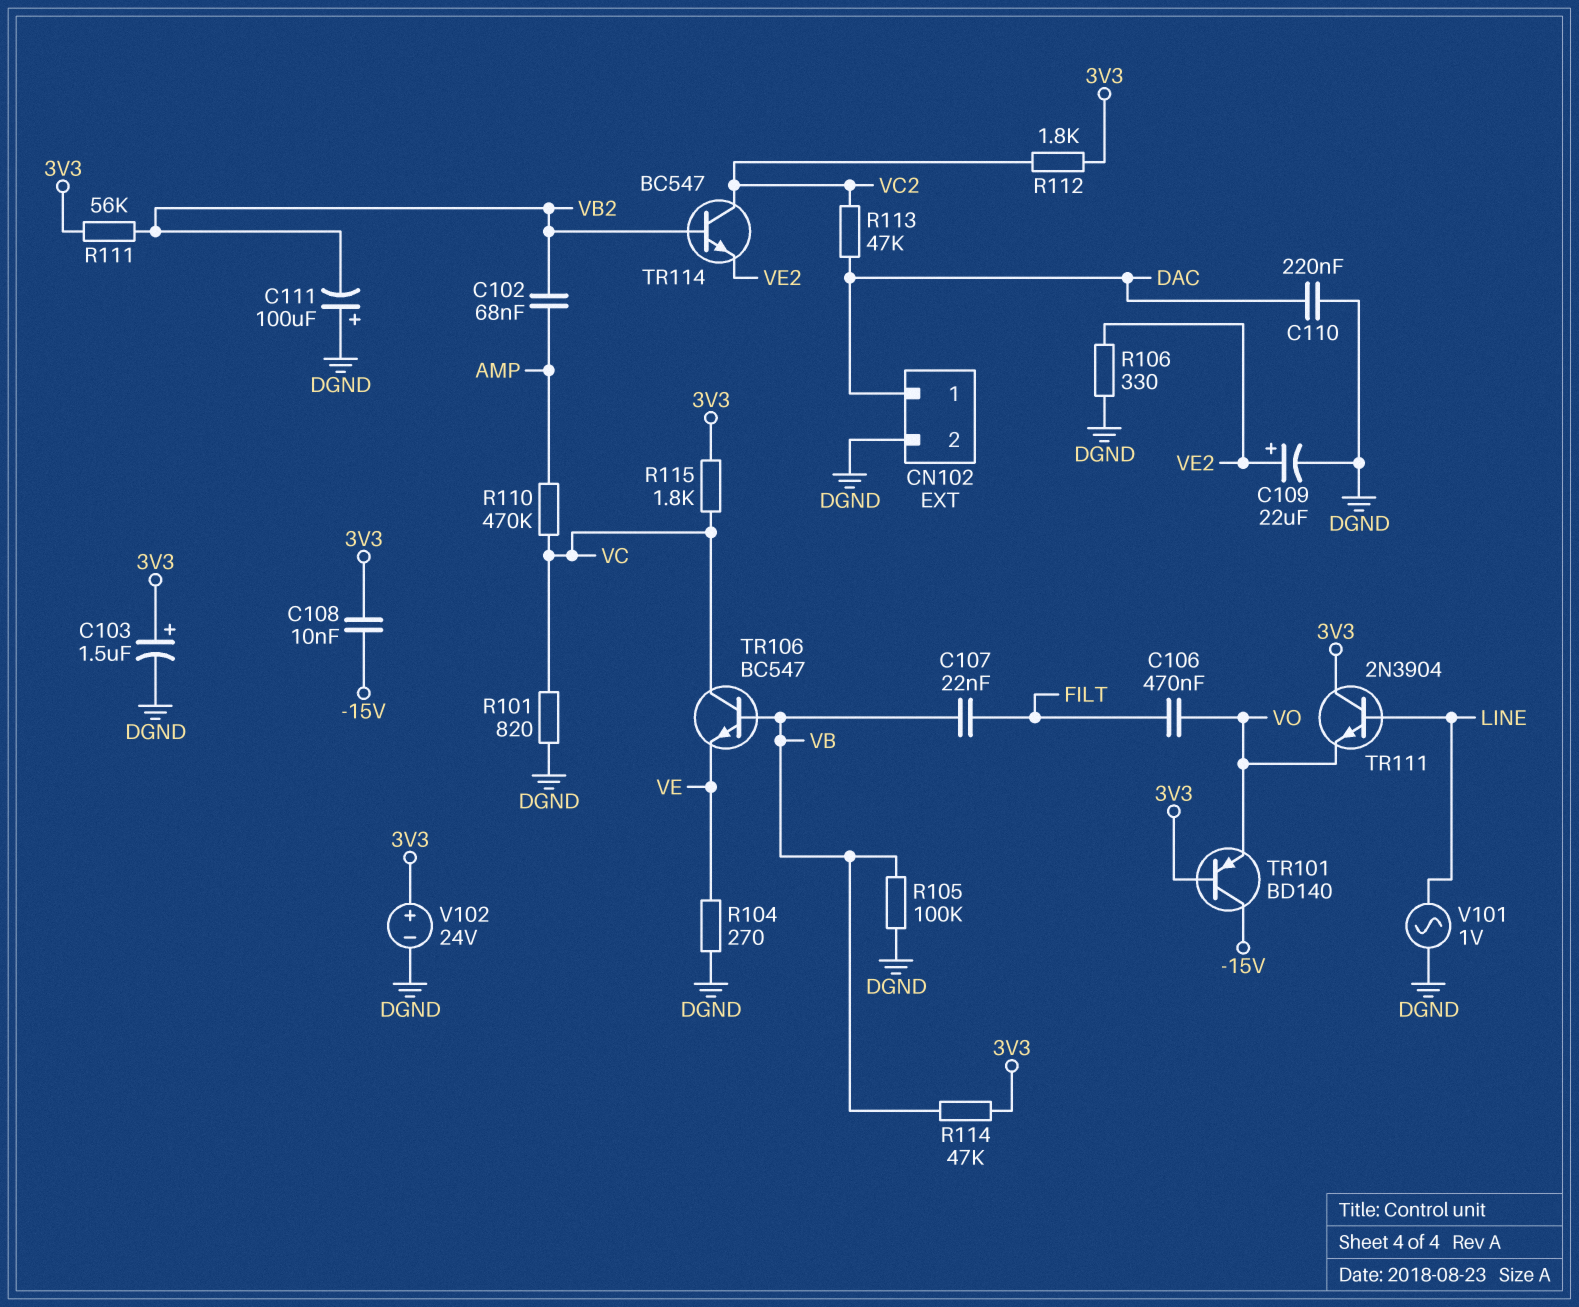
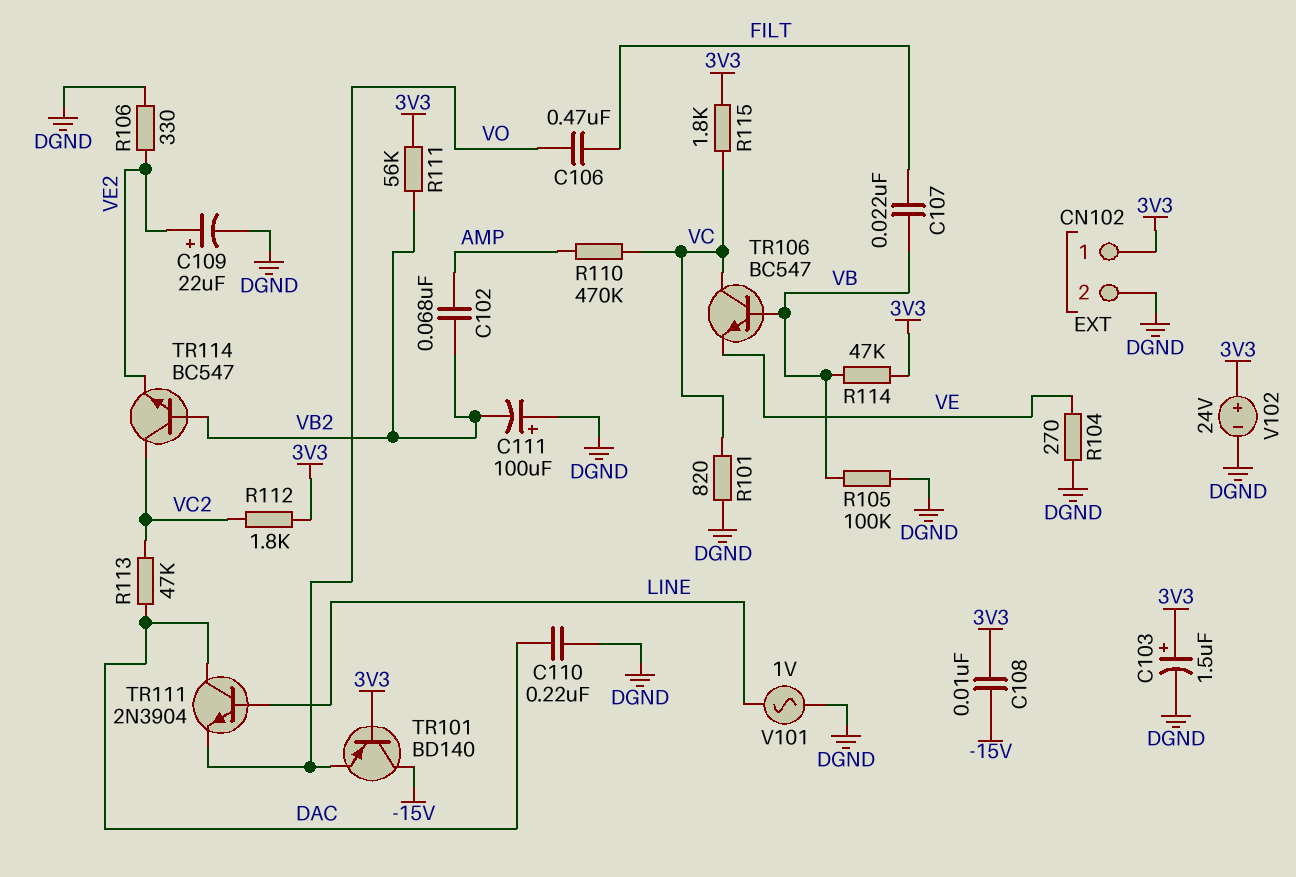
CN102 pin 1: DAC -> 3V3
TR111: NPN 2N3904 (B LINE, C 3V3, E VO) -> NPN 2N3904 (B LINE, C DAC, E VO)

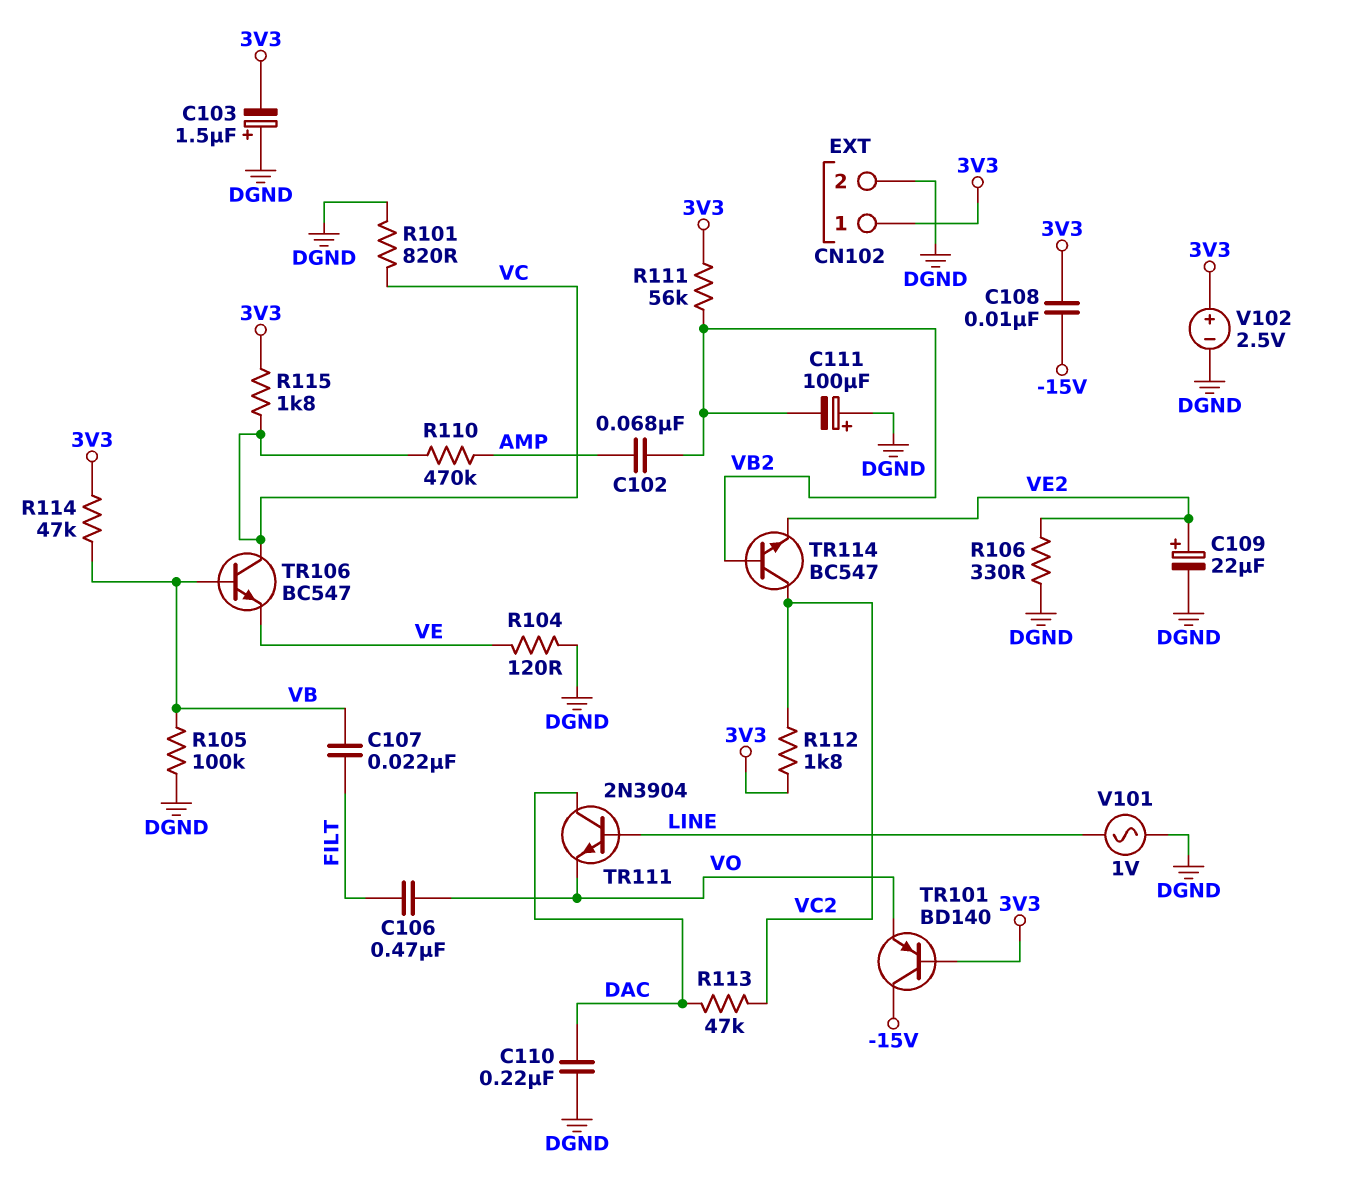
C103: 1.5uF (plus 3V3, minus DGND) -> 1.5uF (plus DGND, minus 3V3)
R104: 270 (DGND, VE) -> 120 (DGND, VE)
V102: 24V (plus 3V3, minus DGND) -> 2.5V (plus 3V3, minus DGND)

